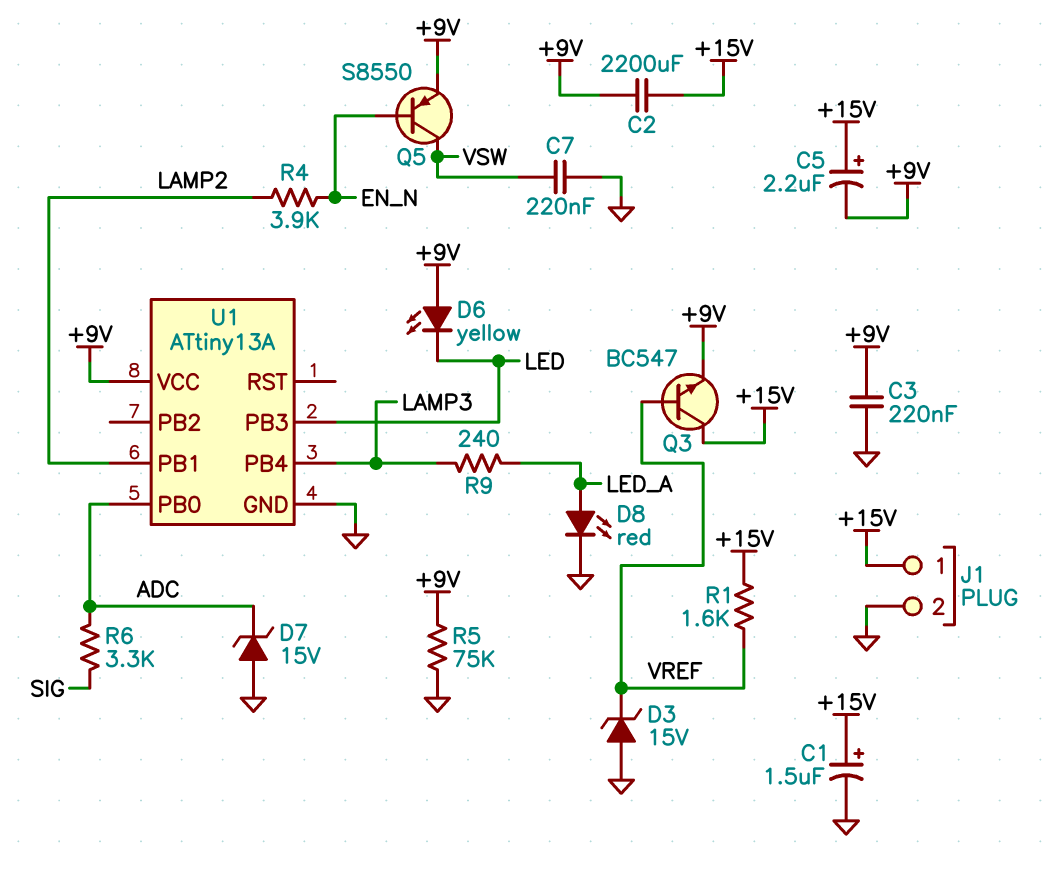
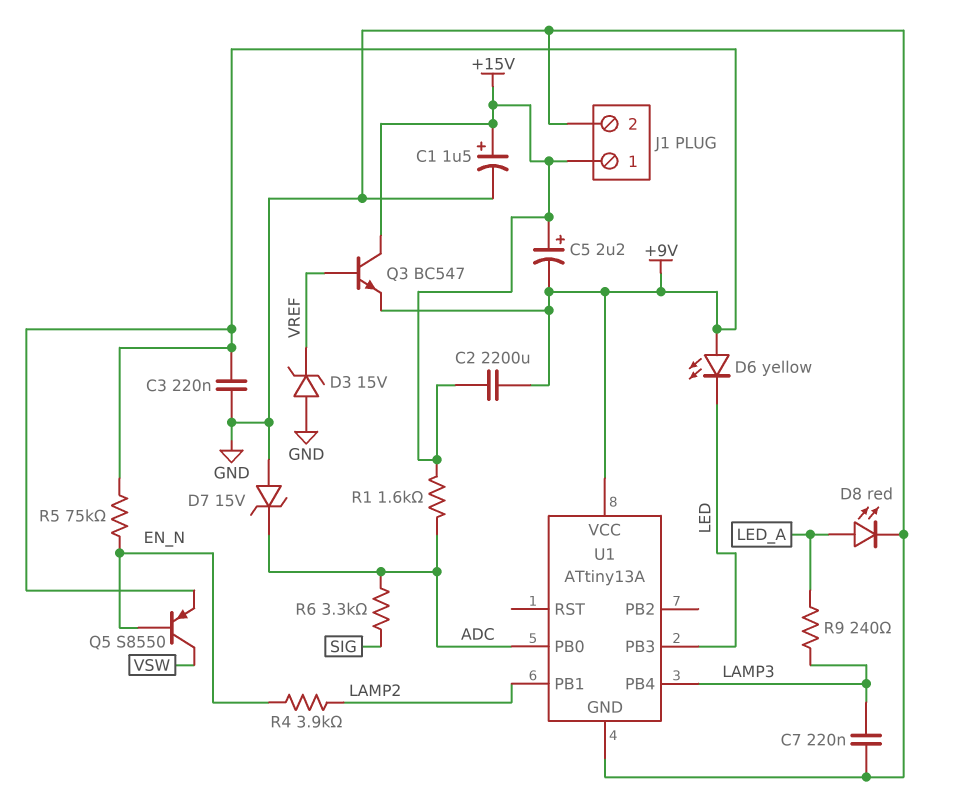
C7: 220nF (GND, VSW) -> 220nF (GND, LAMP3)
R1: 1.6k (+15V, VREF) -> 1.6k (+15V, ADC)
R5: 75k (+9V, GND) -> 75k (+9V, EN_N)

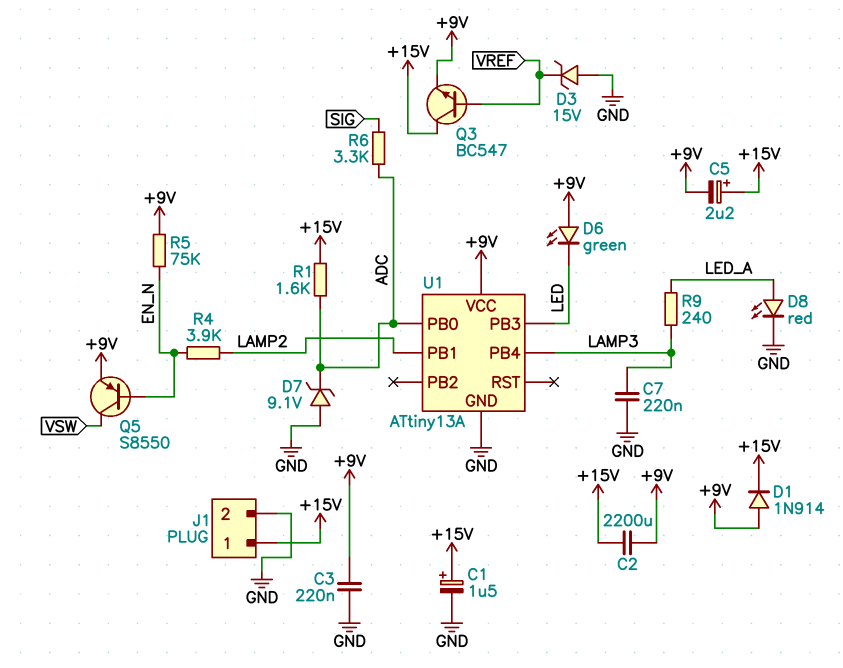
D1: none -> diode 1N914 (A +9V, K +15V)
D6: LED yellow (A +9V, K LED) -> LED green (A +9V, K LED)
D7: zener 15V (A GND, K ADC) -> zener 9.1V (A GND, K ADC)

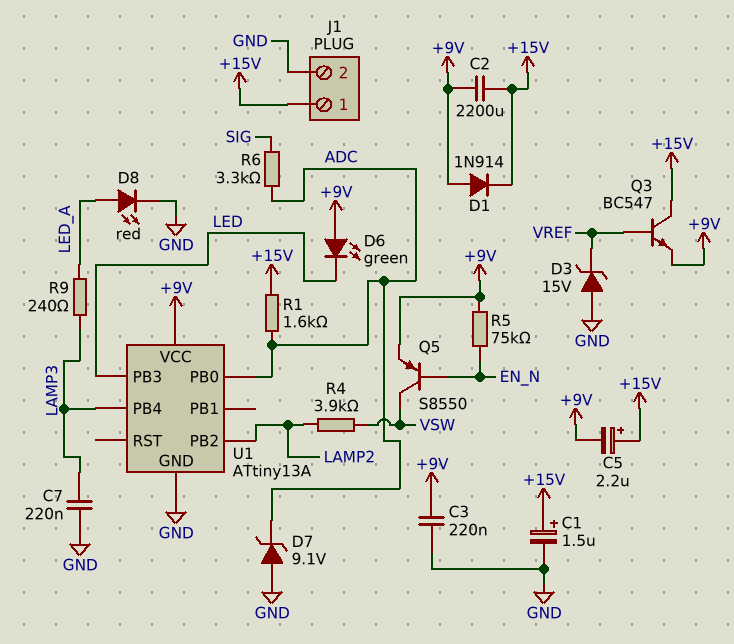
R4: 3.9k (EN_N, LAMP2) -> 3.9k (LAMP2, VSW)
U1 pin PB1: LAMP2 -> none
U1 pin PB2: none -> LAMP2

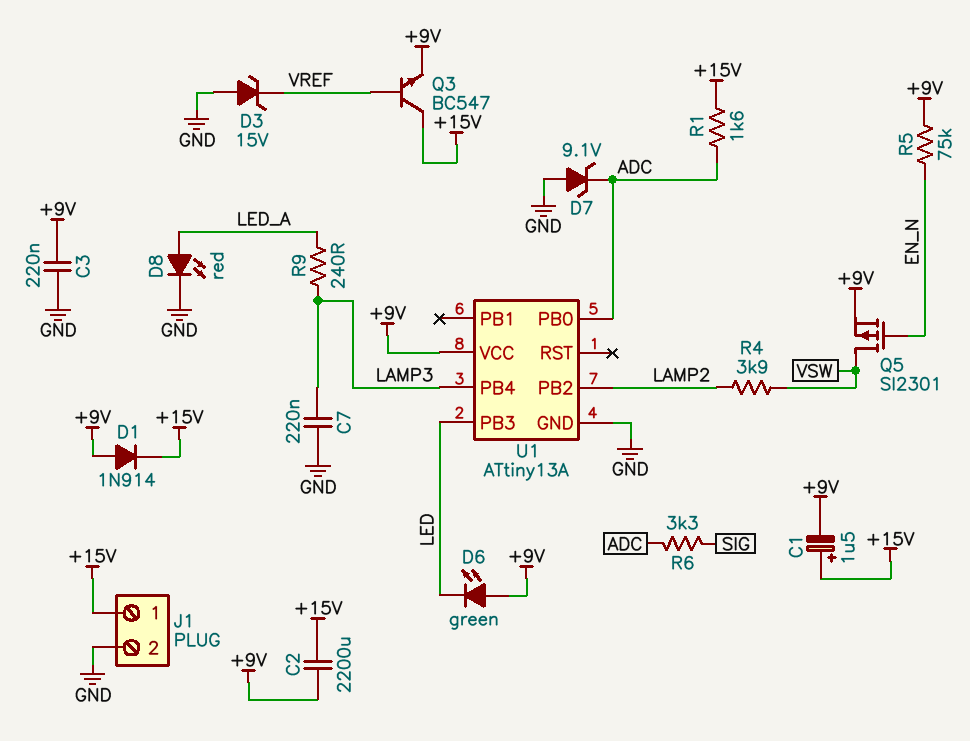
C1: 1.5uF (plus +15V, minus GND) -> 1.5uF (plus +15V, minus +9V)
C5: 2.2uF (plus +15V, minus +9V) -> none
Q5: PNP S8550 (B EN_N, C VSW, E +9V) -> PMOS SI2301 (G EN_N, D VSW, S +9V)

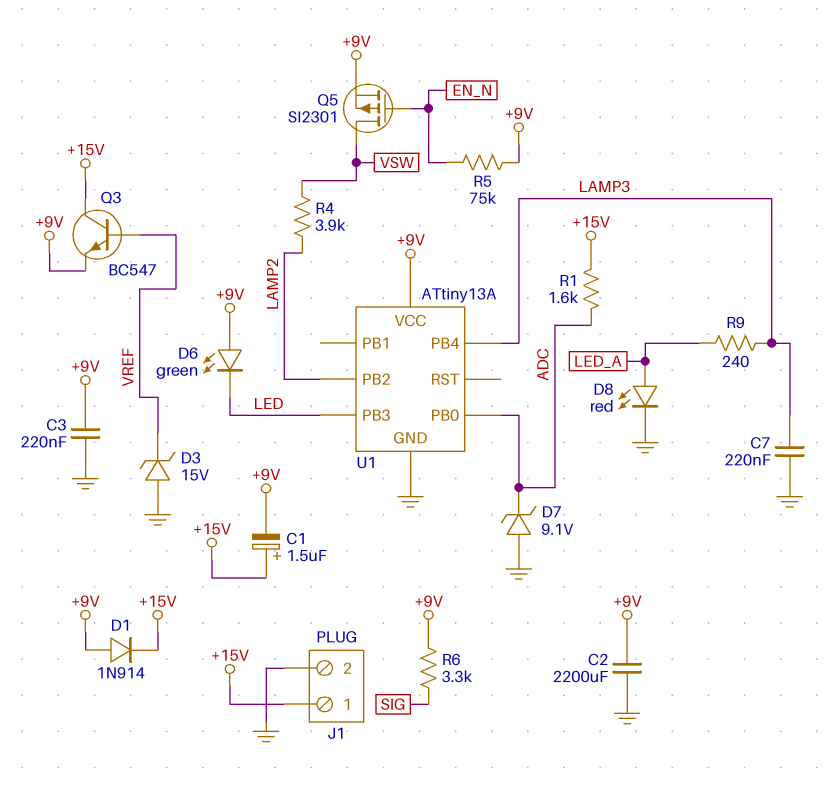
C2: 2200uF (+9V, +15V) -> 2200uF (+9V, GND)
R6: 3.3k (ADC, SIG) -> 3.3k (+9V, SIG)

